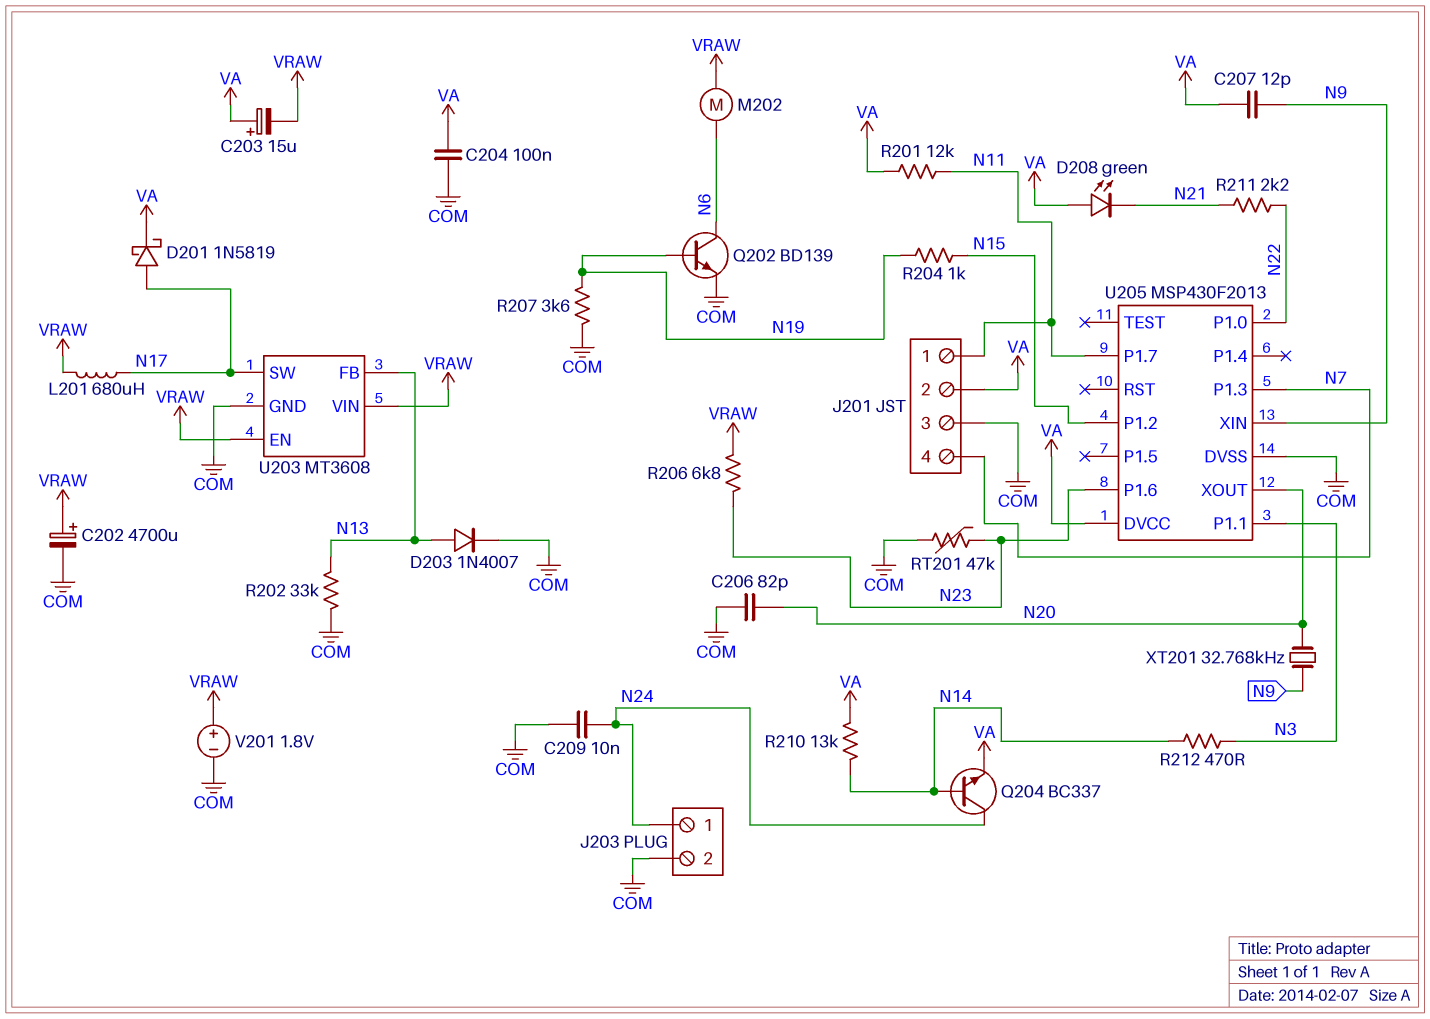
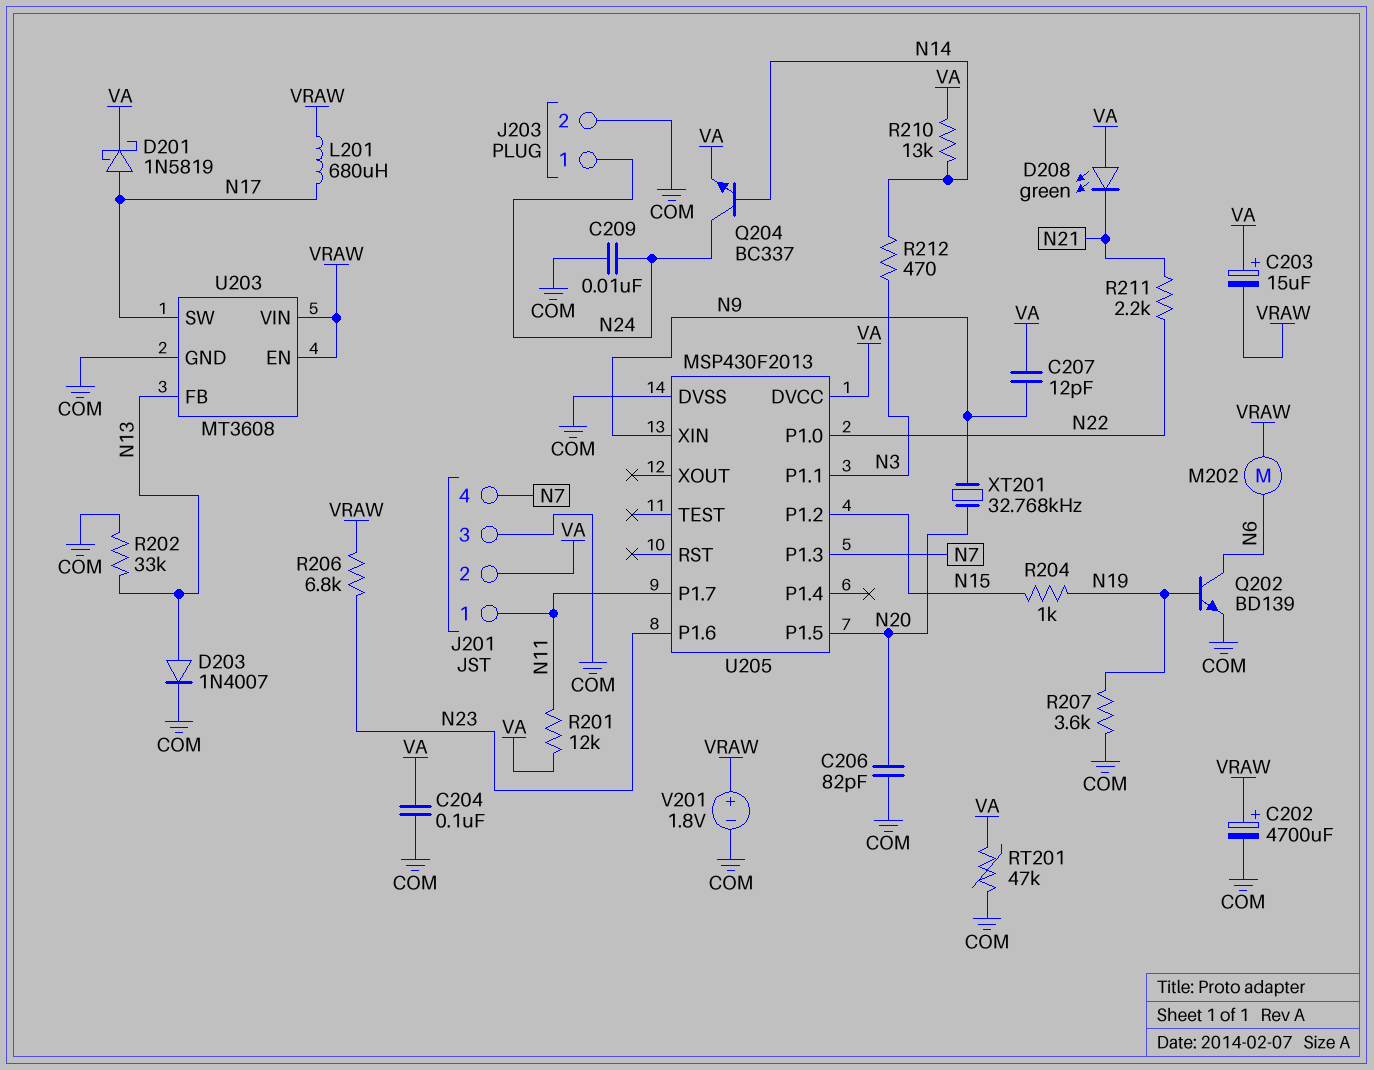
RT201: 47k (COM, N23) -> 47k (COM, VA)
U205 pin P1.5: none -> N20
U205 pin XOUT: N20 -> none

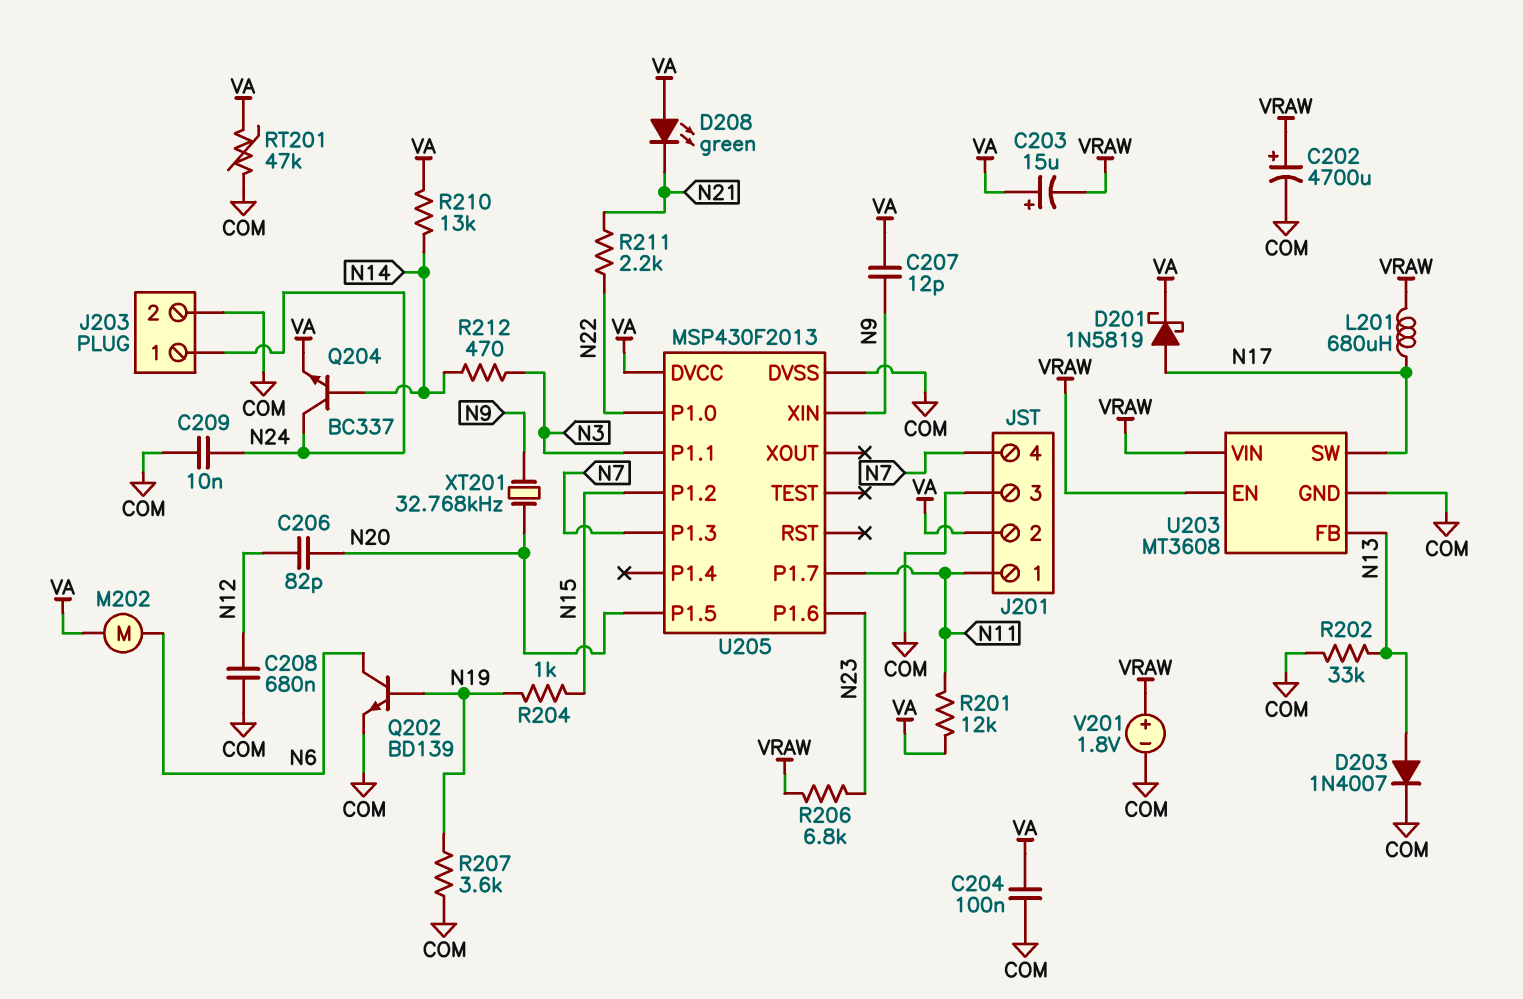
C206: 82pF (COM, N20) -> 82pF (N12, N20)
C208: none -> 680nF (COM, N12)
M202: motor (N6, VRAW) -> motor (N6, VA)

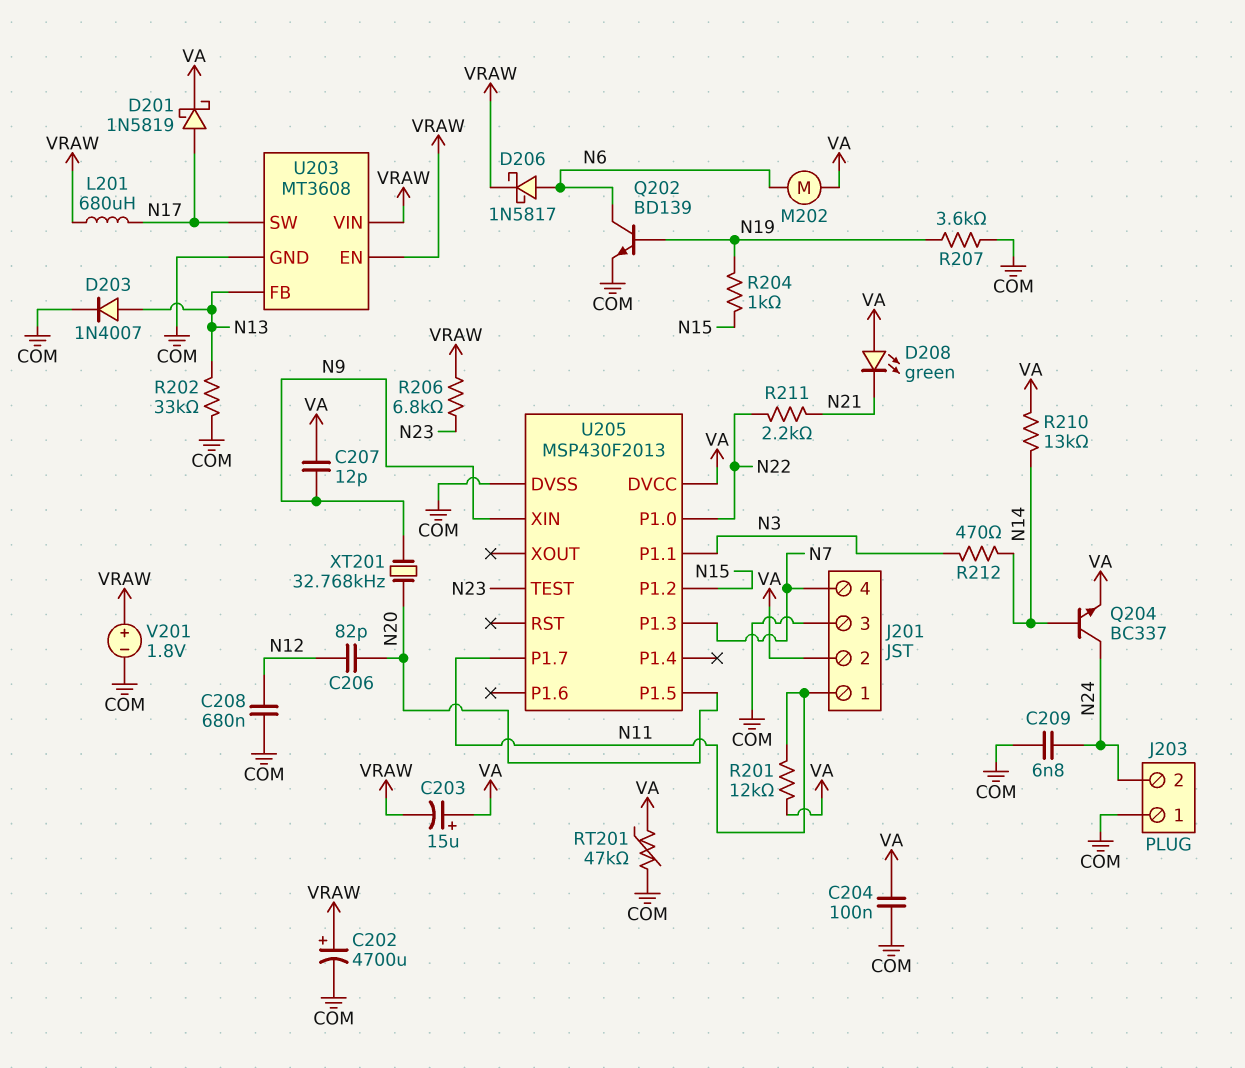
C209: 10nF (COM, N24) -> 6.8nF (COM, N24)
D206: none -> schottky 1N5817 (A N6, K VRAW)
J203 pin 1: N24 -> COM
J203 pin 2: COM -> N24
U205 pin P1.6: N23 -> none
U205 pin TEST: none -> N23

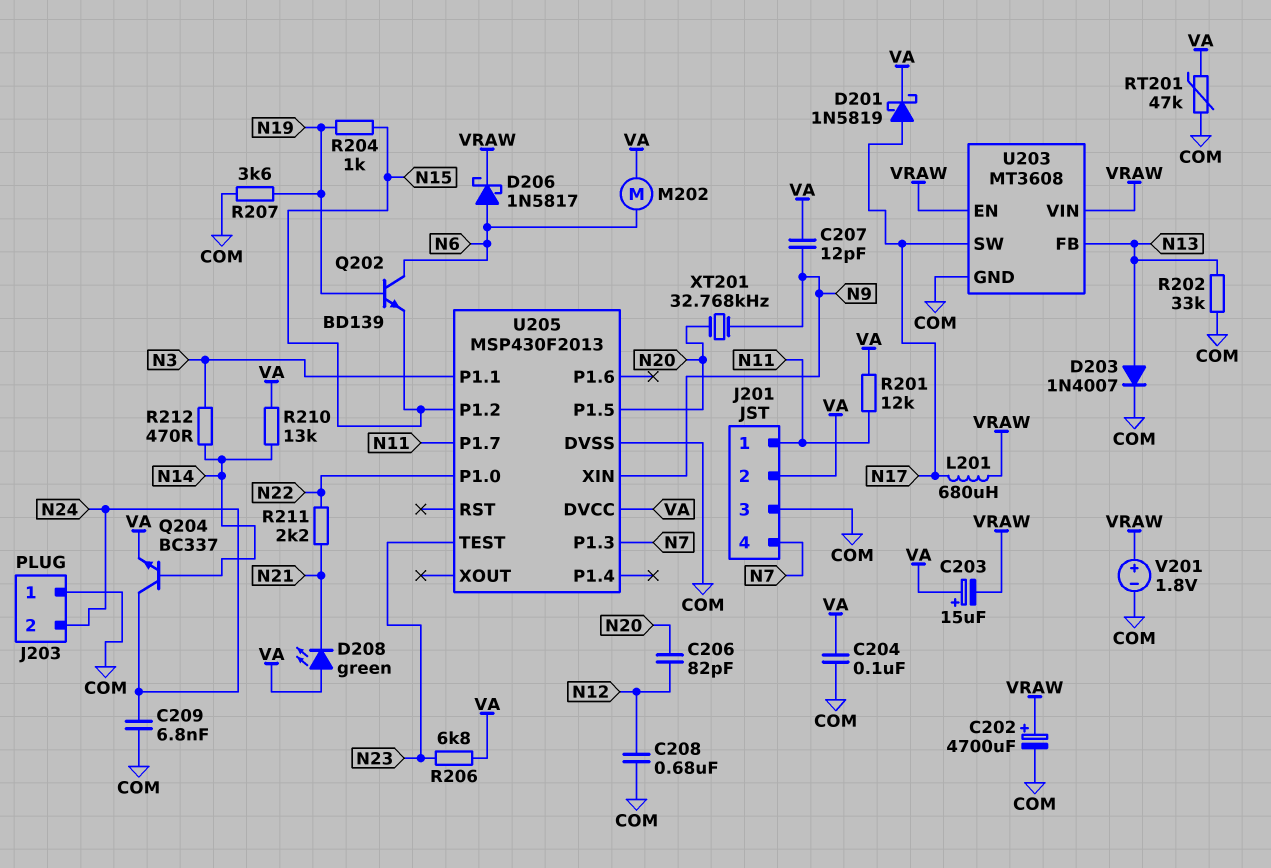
Q202: NPN BD139 (B N19, C N6, E COM) -> NPN BD139 (B N19, C N6, E N15)
R206: 6.8k (N23, VRAW) -> 6.8k (N23, VA)

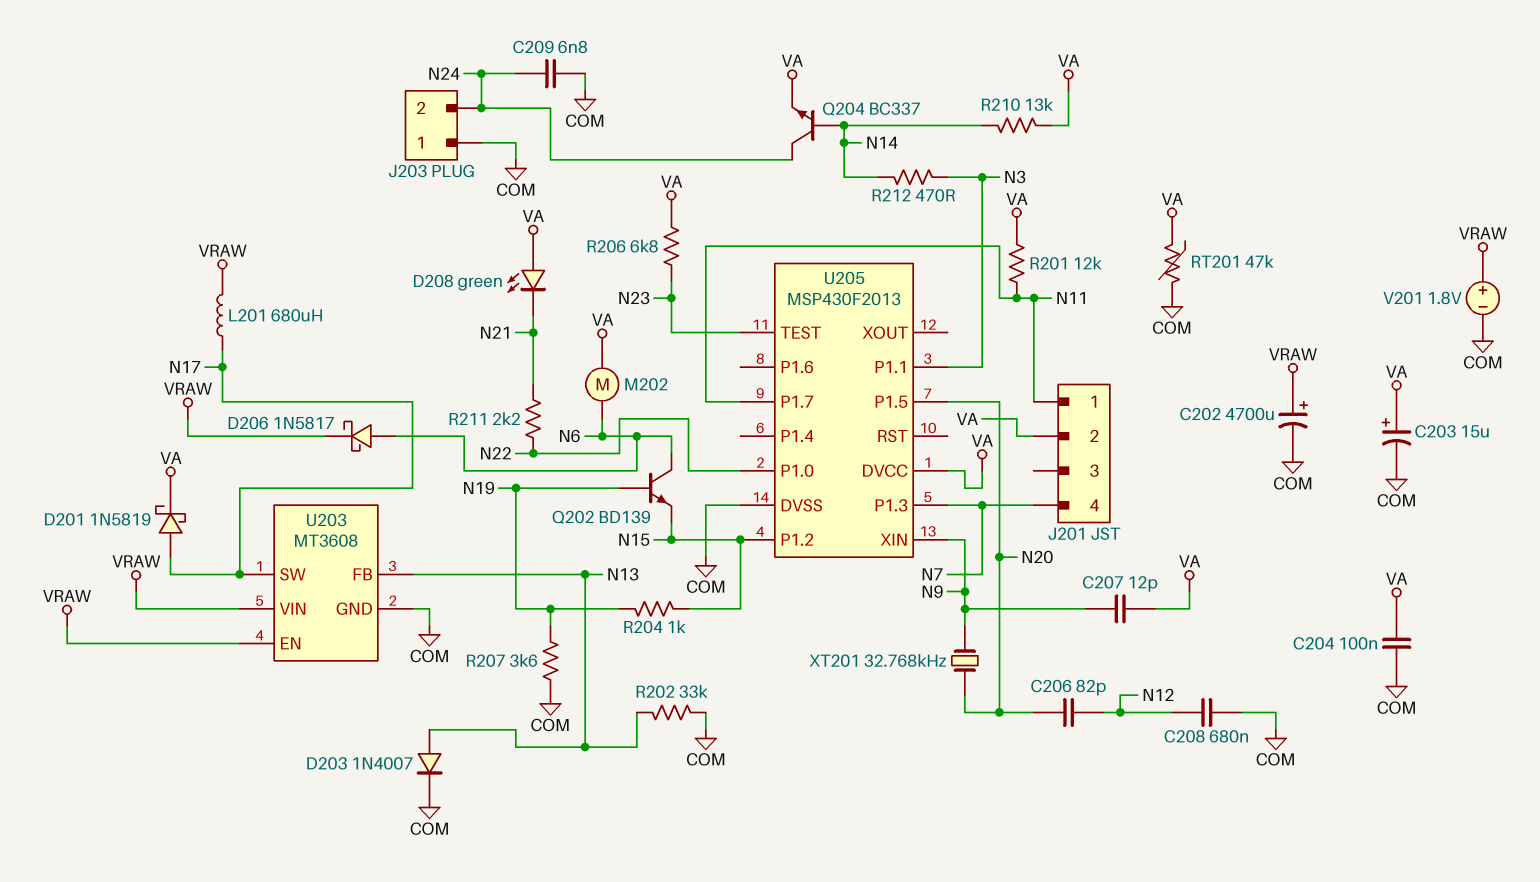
C203: 15uF (plus VA, minus VRAW) -> 15uF (plus VA, minus COM)
J201 pin 3: COM -> none

